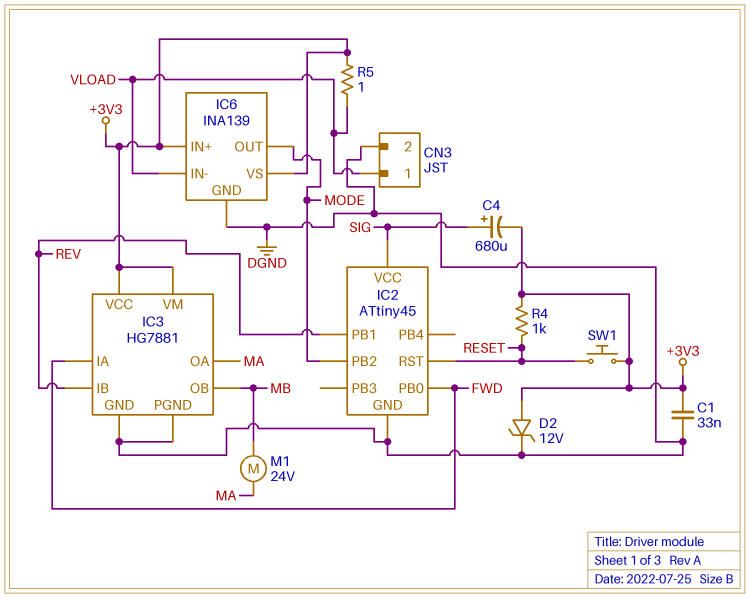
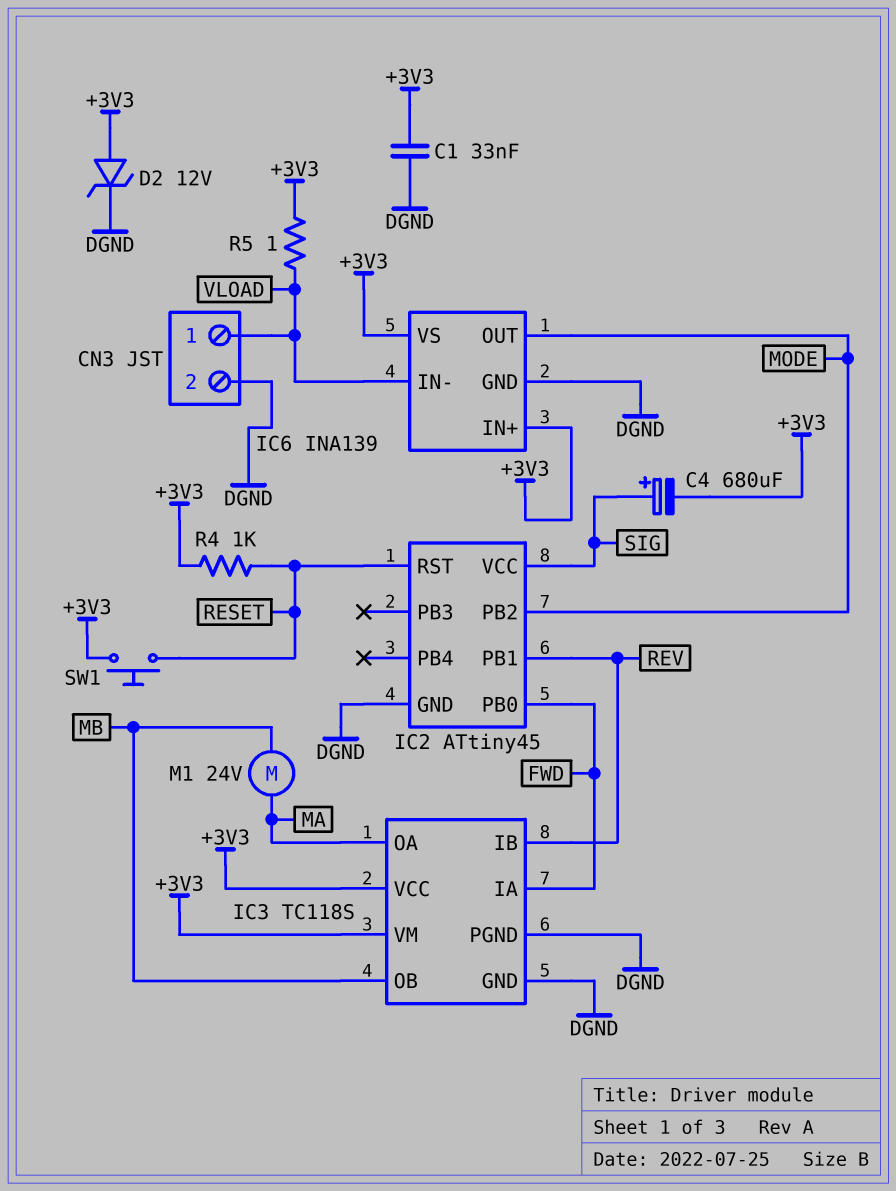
IC3: HG7881 -> TC118S

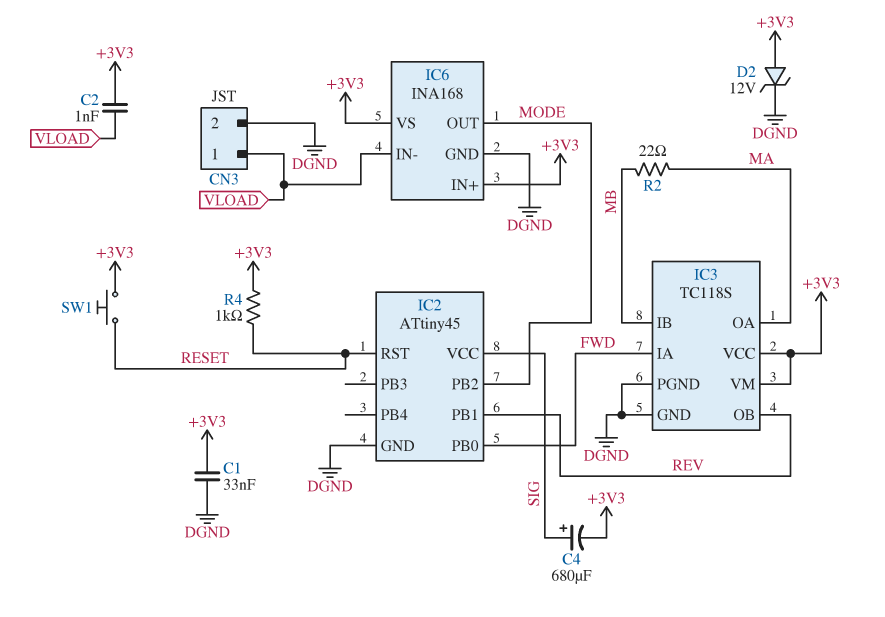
C2: none -> 1nF (+3V3, VLOAD)
IC3 pin IB: REV -> MB
IC3 pin OB: MB -> REV
IC6: INA139 -> INA168
M1: motor 24V (MA, MB) -> none
R2: none -> 22 (MA, MB)
R5: 1 (+3V3, VLOAD) -> none

